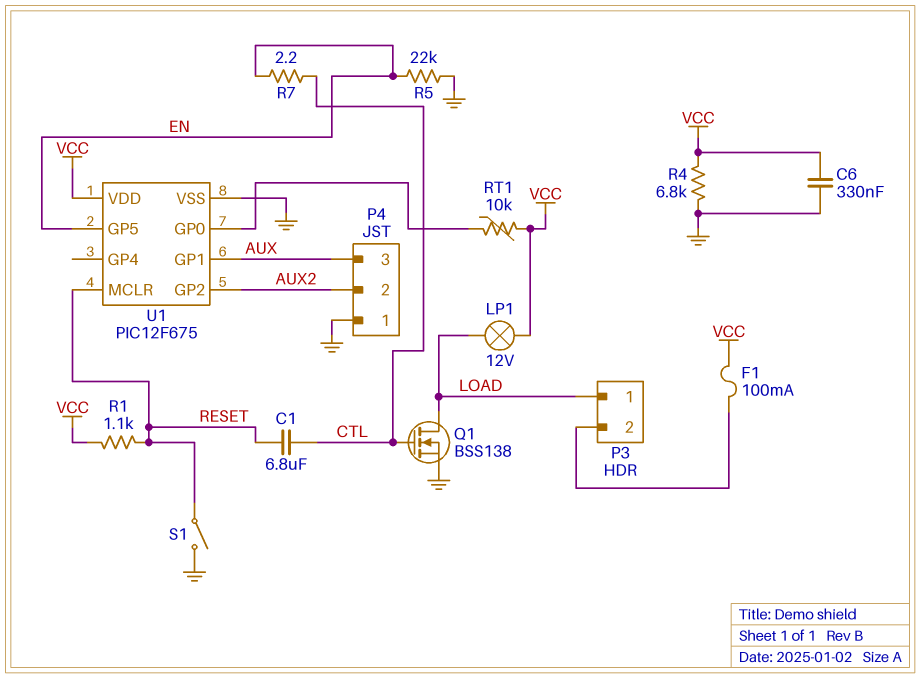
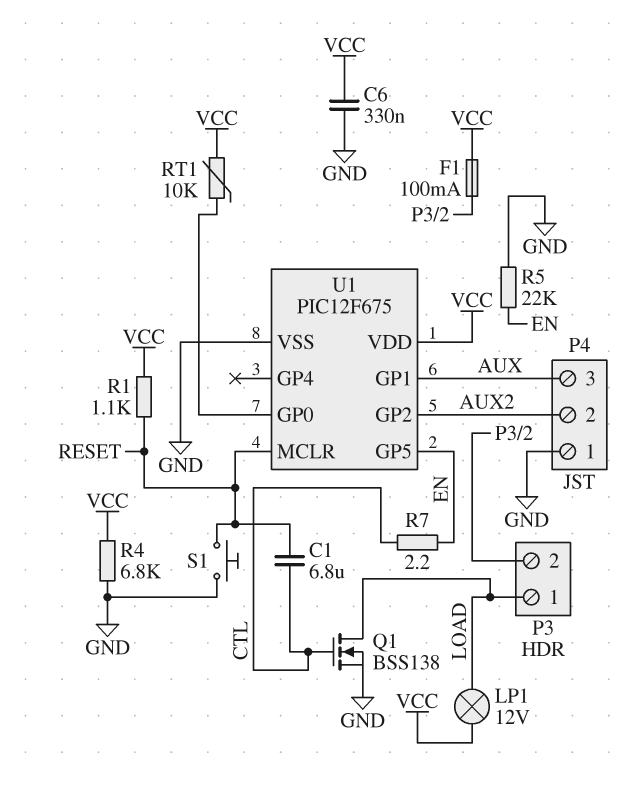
S1: switch (GND, RESET) -> button (GND, RESET)

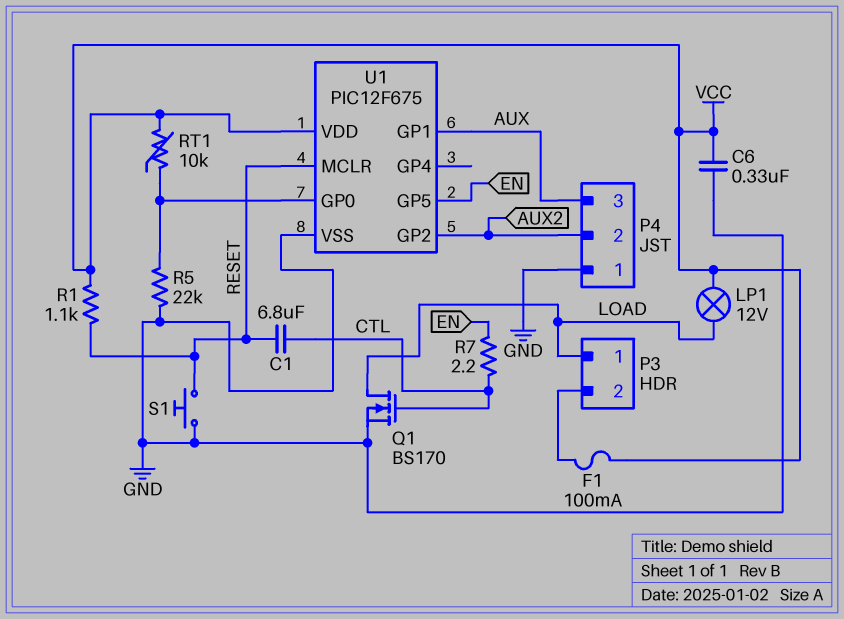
Q1: NMOS BSS138 (G CTL, D LOAD, S GND) -> NMOS BS170 (G CTL, D LOAD, S GND)
R4: 6.8k (GND, VCC) -> none
R5: 22k (EN, GND) -> 22k (GND, U1/GP0)

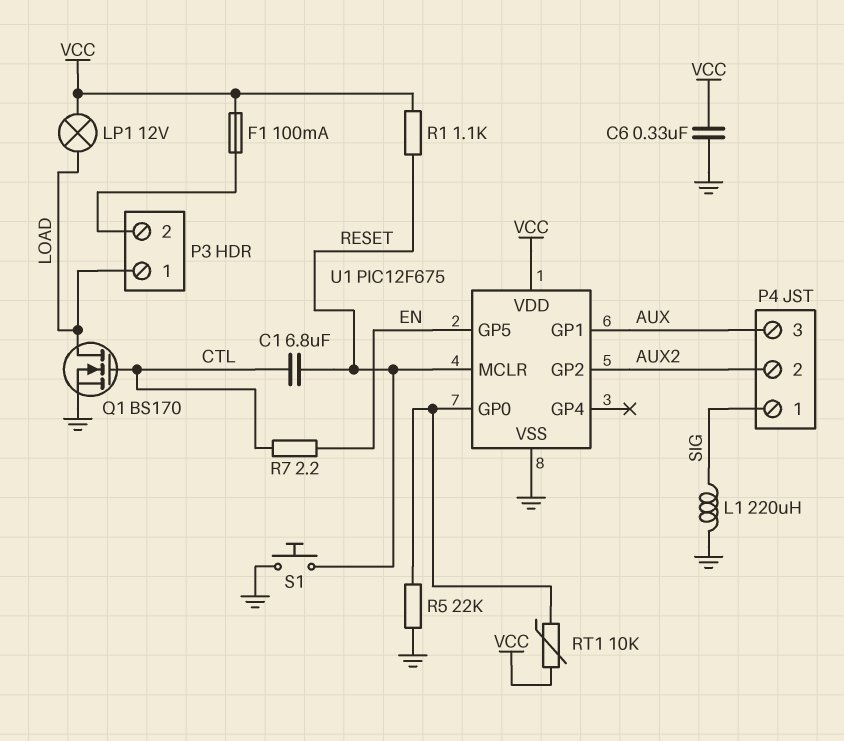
L1: none -> 220uH (GND, SIG)
P4 pin 1: GND -> SIG

